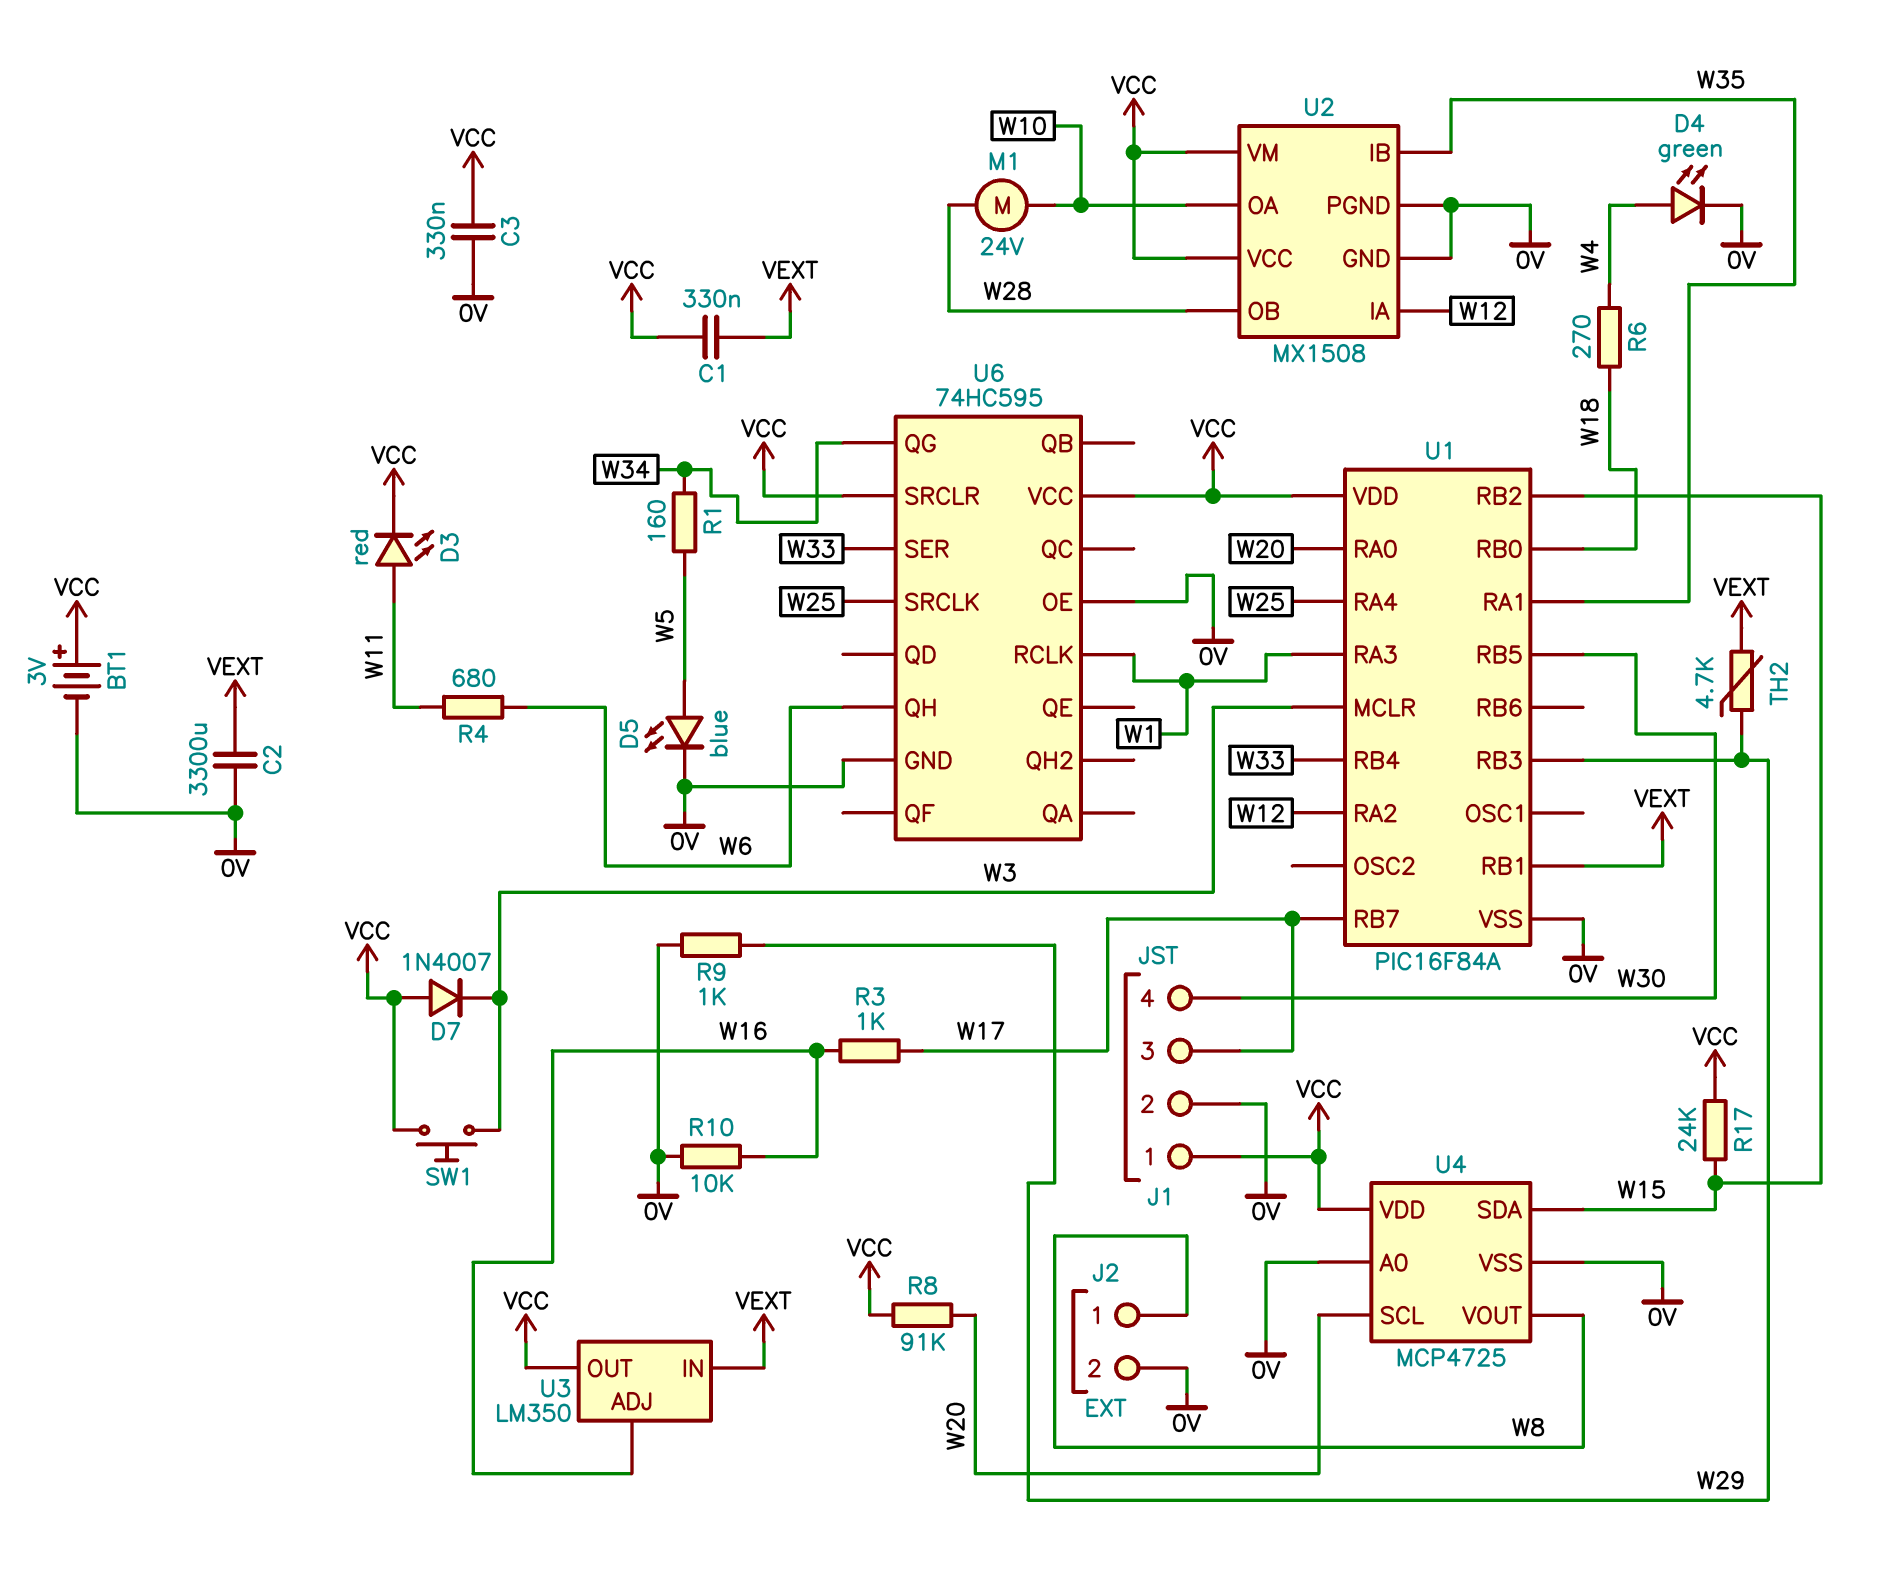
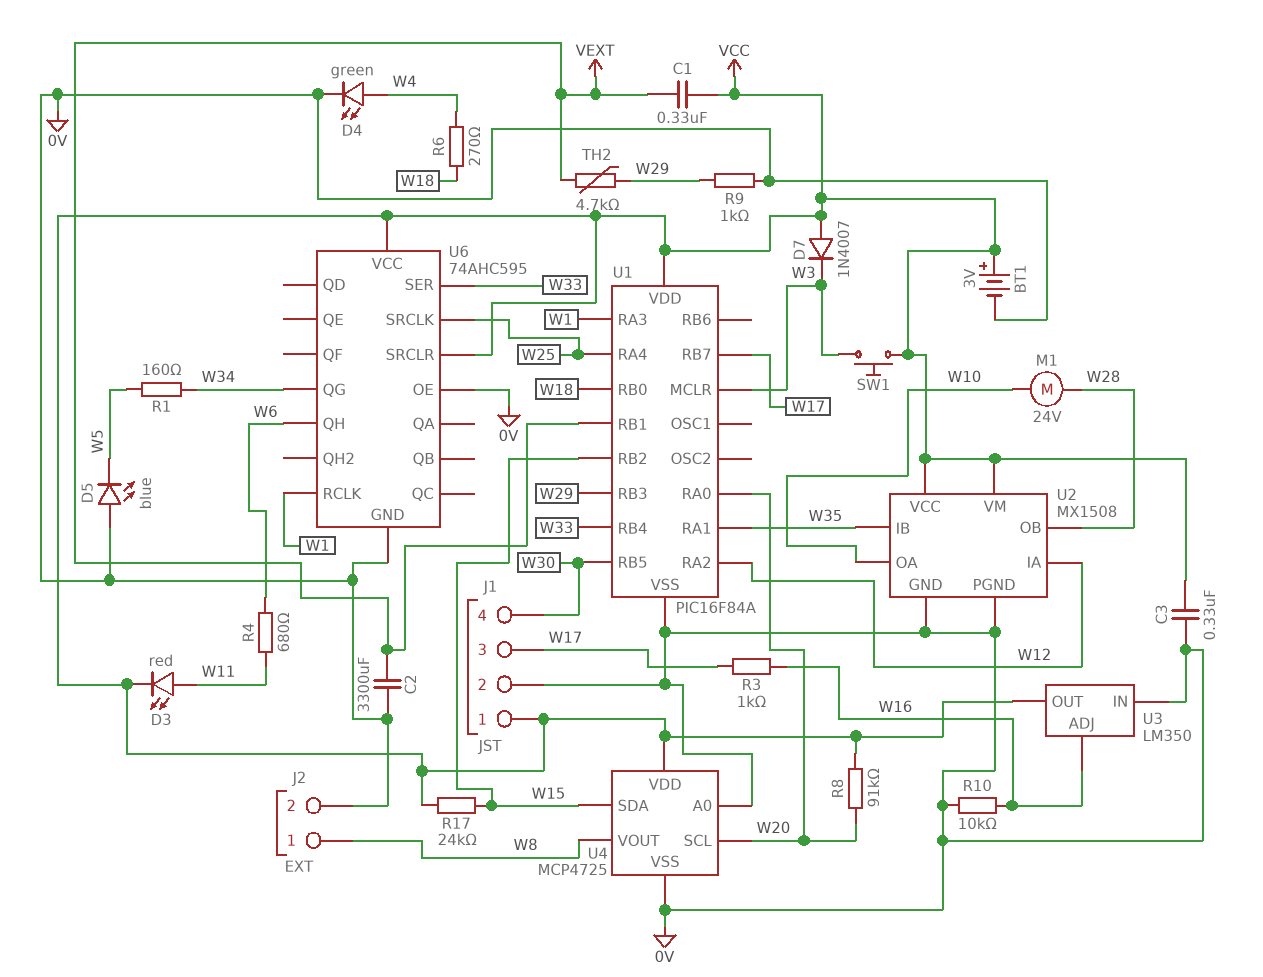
D5: LED blue (A W5, K 0V) -> LED blue (A 0V, K W5)
U3 pin IN: VEXT -> 0V
U6: 74HC595 -> 74AHC595

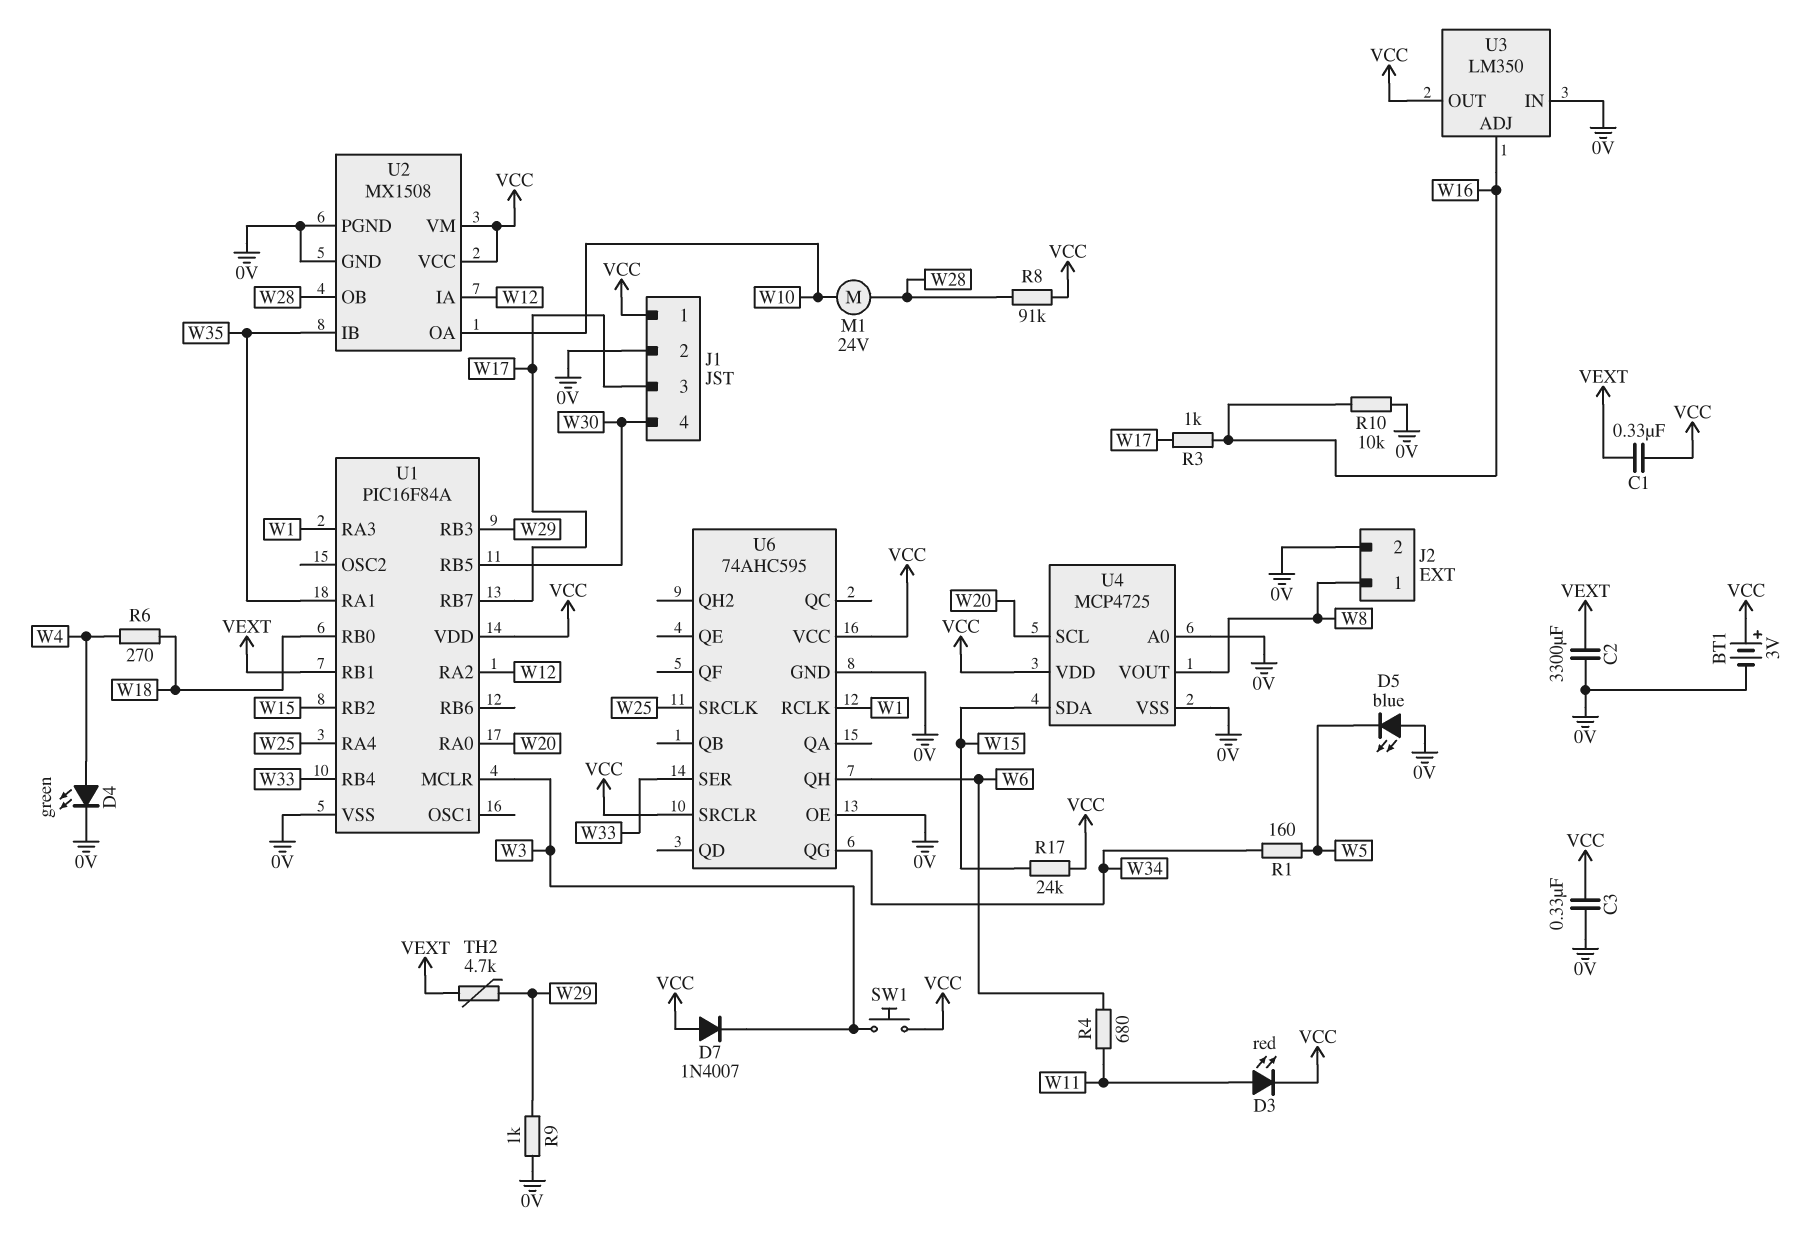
R8: 91k (VCC, W20) -> 91k (VCC, W28)

